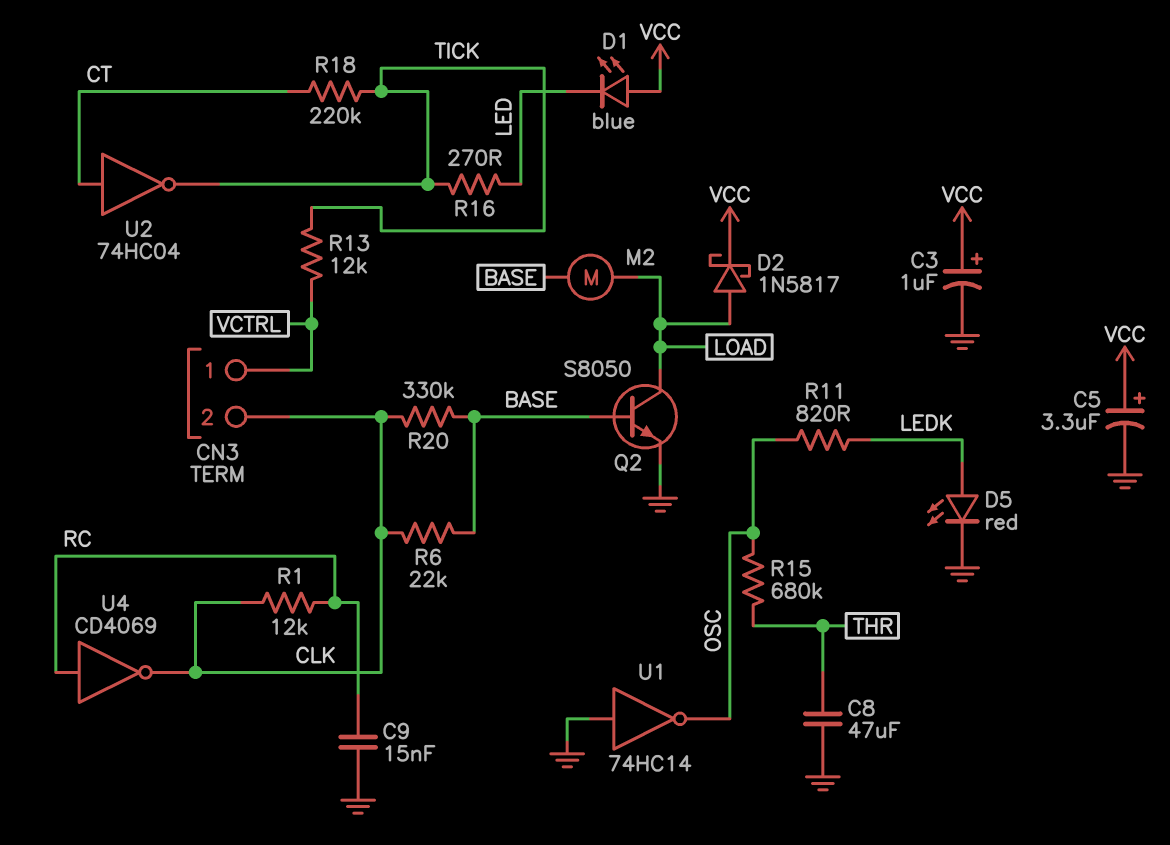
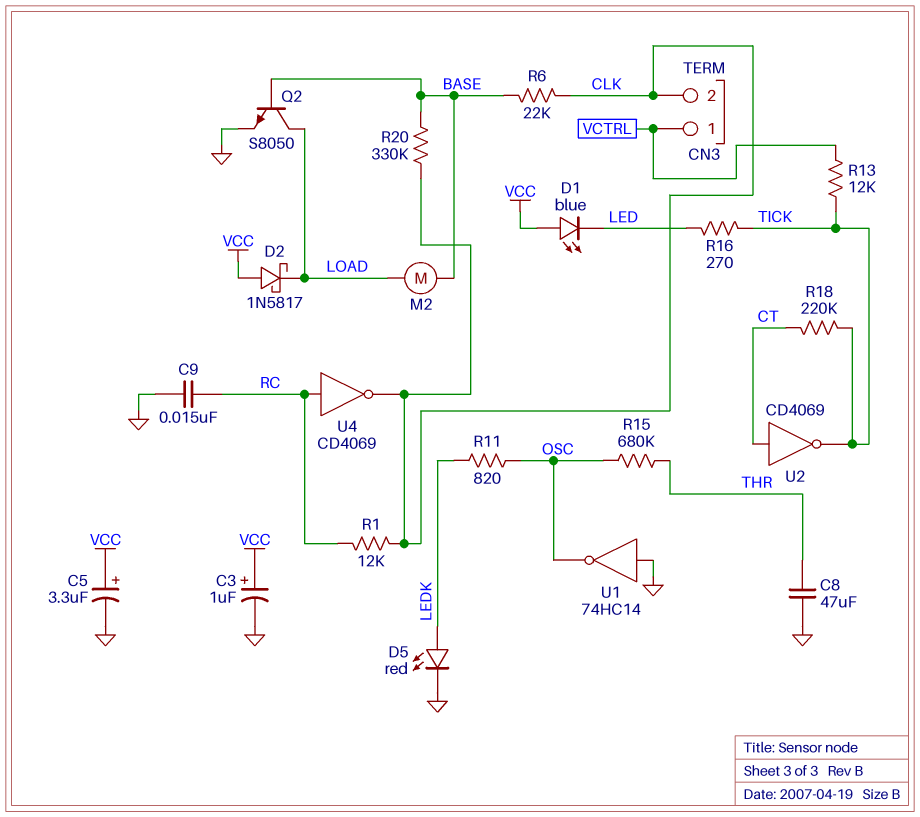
D2: schottky 1N5817 (A LOAD, K VCC) -> schottky 1N5817 (A VCC, K LOAD)
U2: NOT 74HC04 (in CT, out TICK) -> NOT CD4069 (in CT, out TICK)

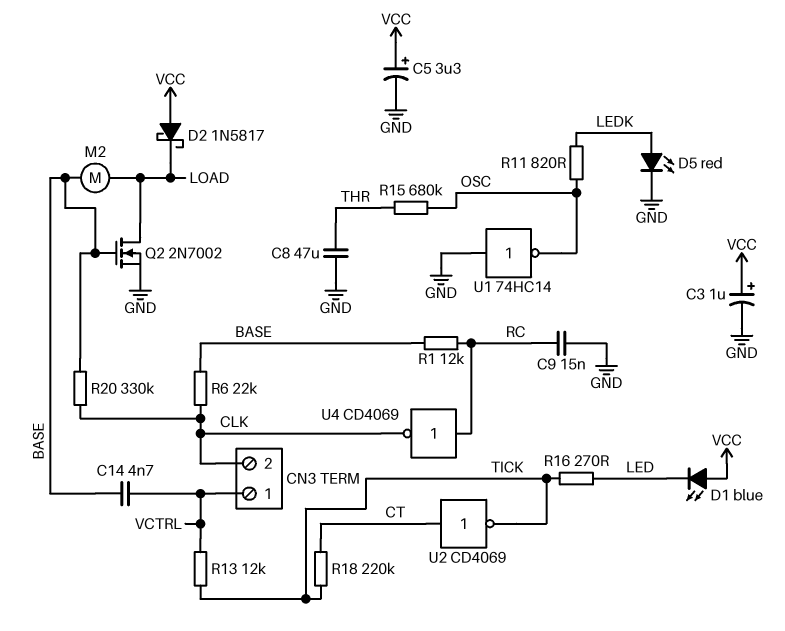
C14: none -> 4.7nF (BASE, VCTRL)
Q2: NPN S8050 (B BASE, C LOAD, E GND) -> NMOS 2N7002 (G BASE, D LOAD, S GND)
R1: 12k (CLK, RC) -> 12k (BASE, RC)

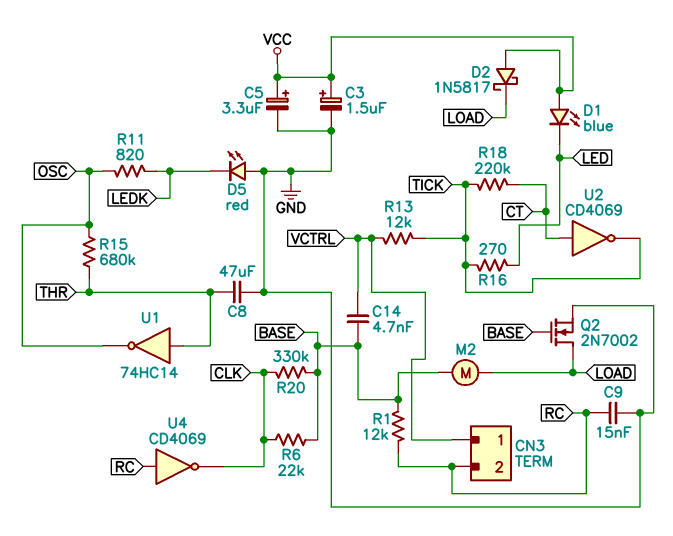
C3: 1uF (plus VCC, minus GND) -> 1.5uF (plus VCC, minus GND)
CN3 pin 2: CLK -> RC
D5: LED red (A LEDK, K GND) -> LED red (A GND, K LEDK)
U1: NOT 74HC14 (in GND, out OSC) -> NOT 74HC14 (in THR, out OSC)

